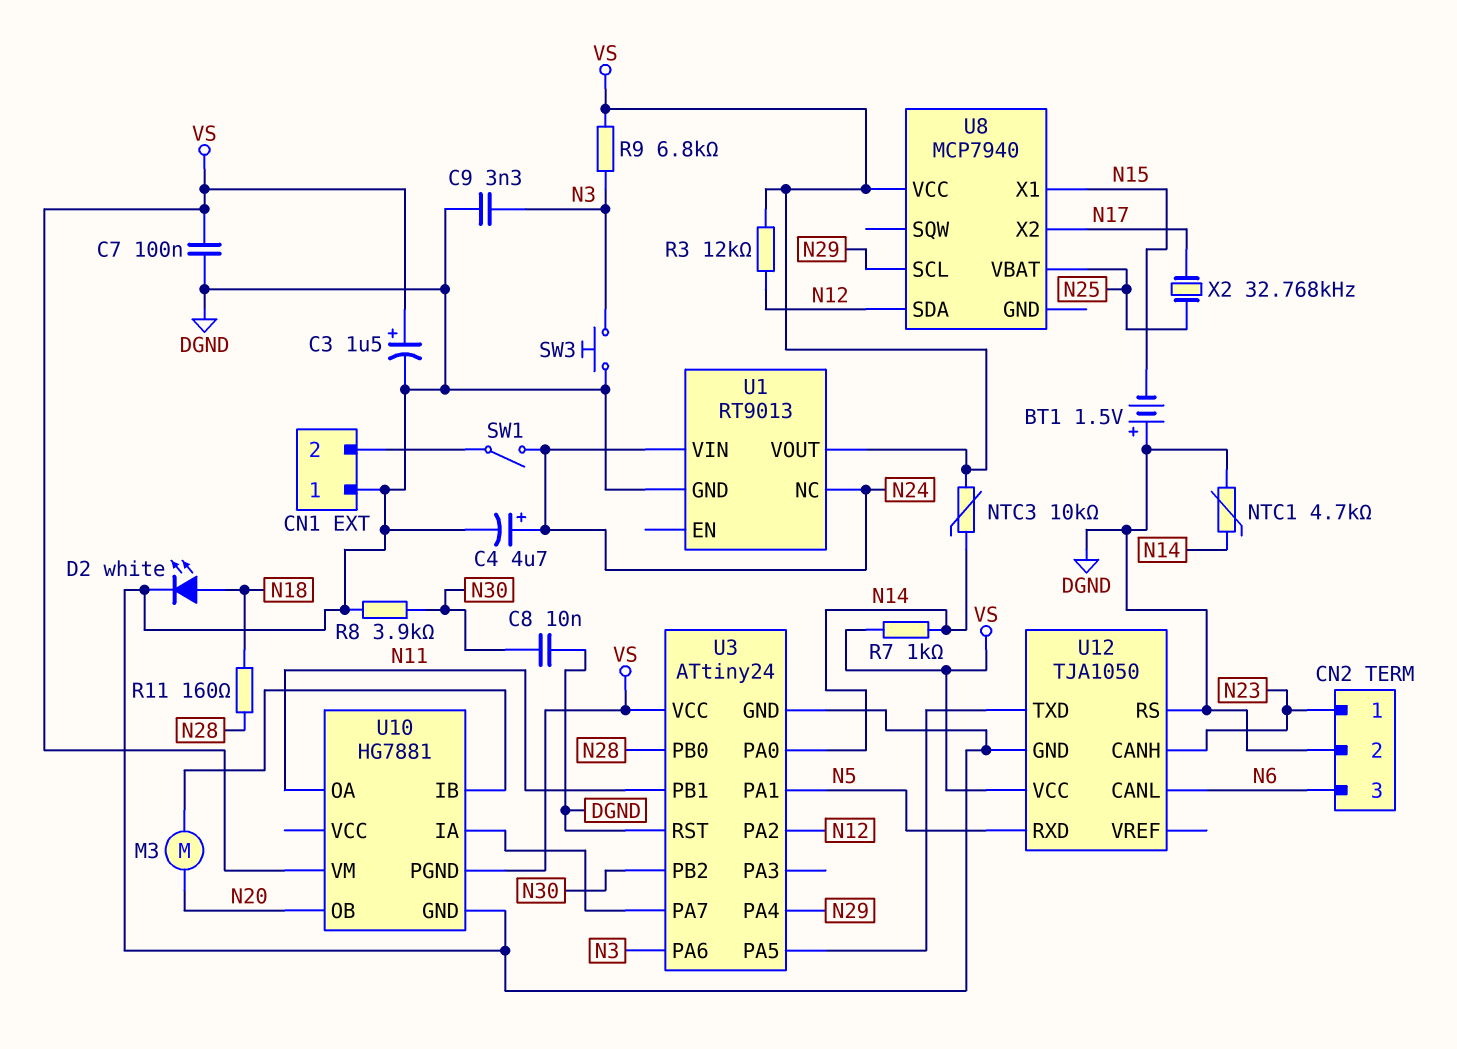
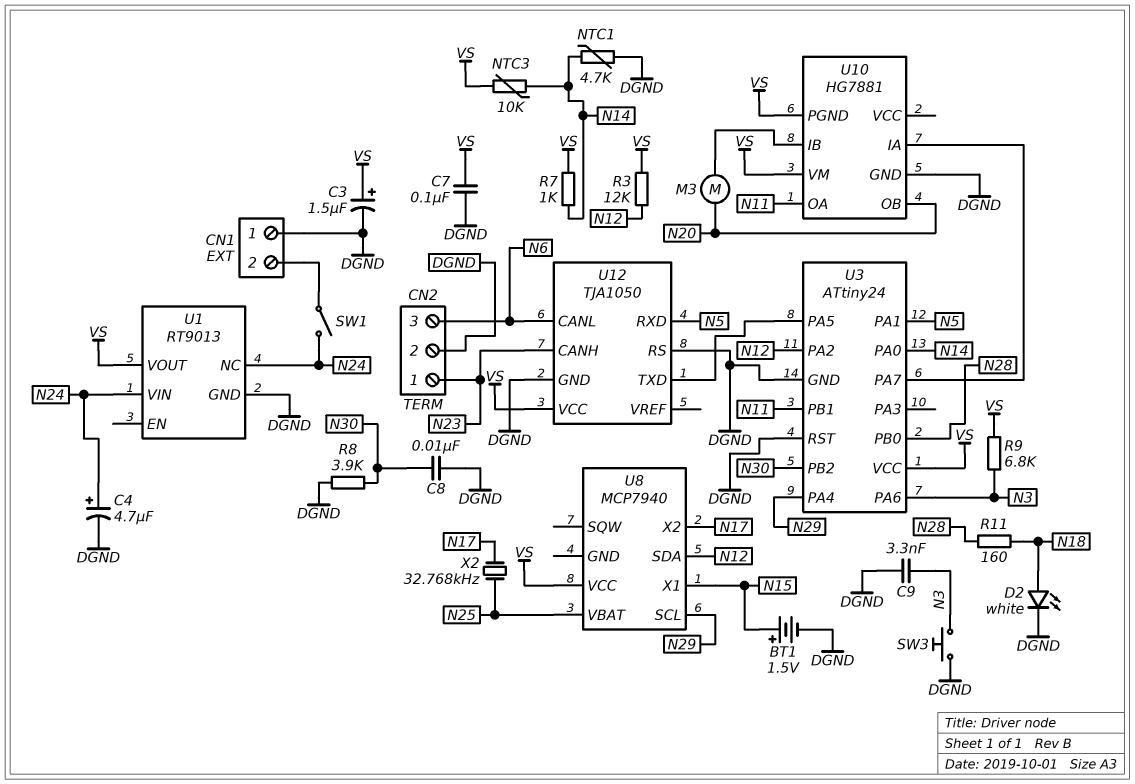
BT1: 1.5V (plus DGND, minus N15) -> 1.5V (plus N15, minus DGND)

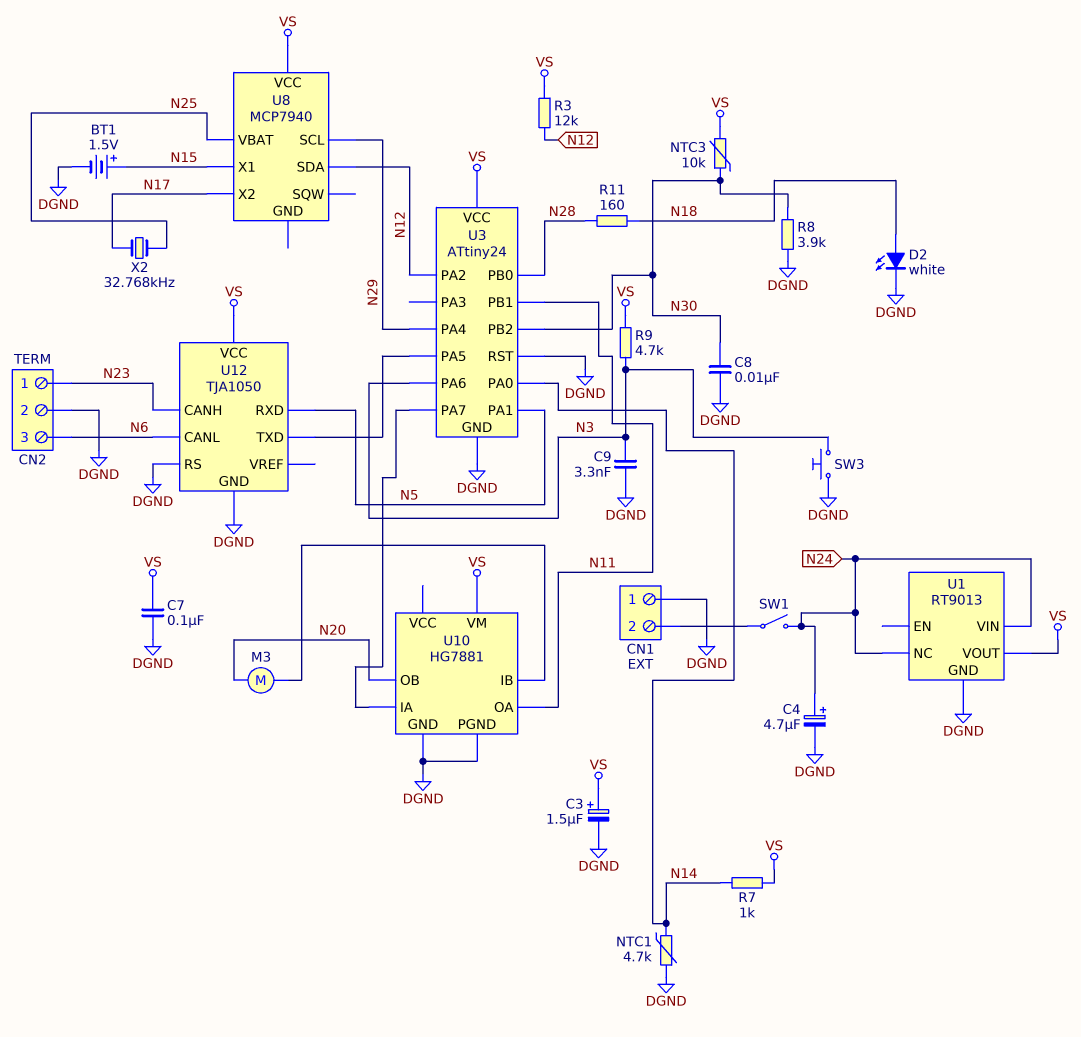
NTC3: 10k (N14, VS) -> 10k (N30, VS)
R9: 6.8k (N3, VS) -> 4.7k (N3, VS)
U10 pin PGND: VS -> DGND

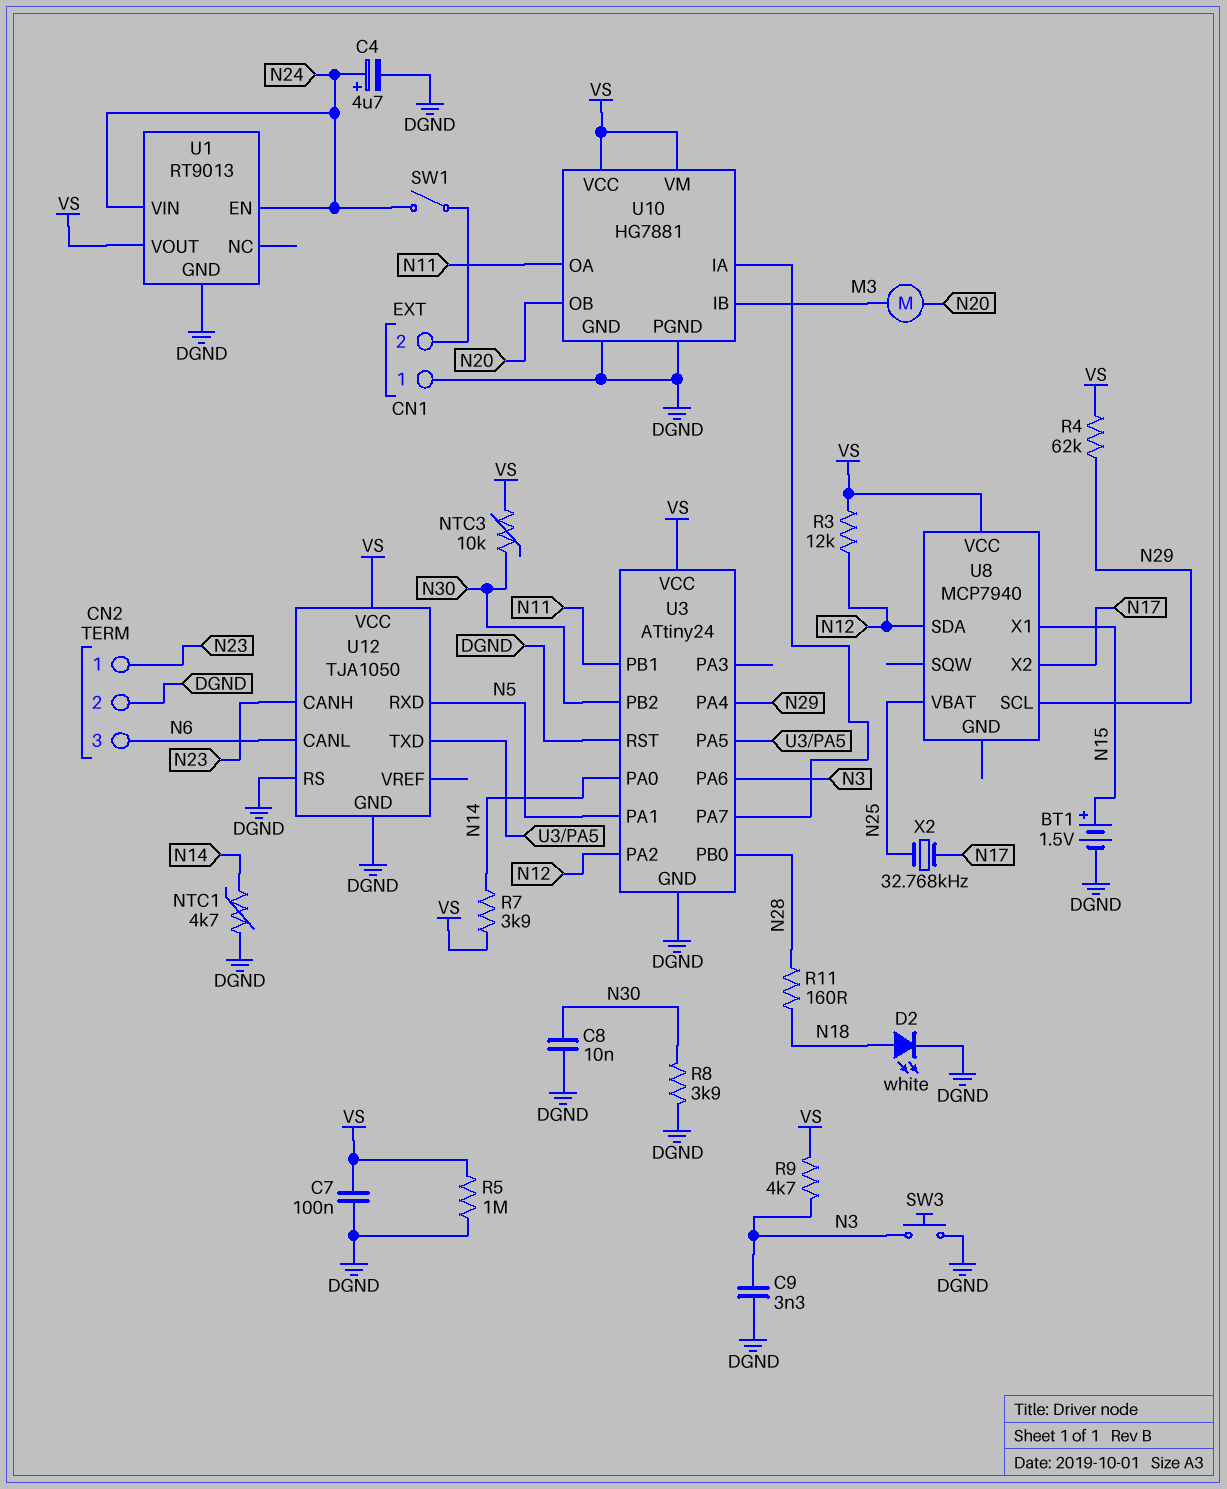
C3: 1.5uF (plus VS, minus DGND) -> none
R4: none -> 62k (N29, VS)
R5: none -> 1M (DGND, VS)
R7: 1k (N14, VS) -> 3.9k (N14, VS)
U1 pin EN: none -> N24
U1 pin NC: N24 -> none
U10 pin VCC: none -> VS

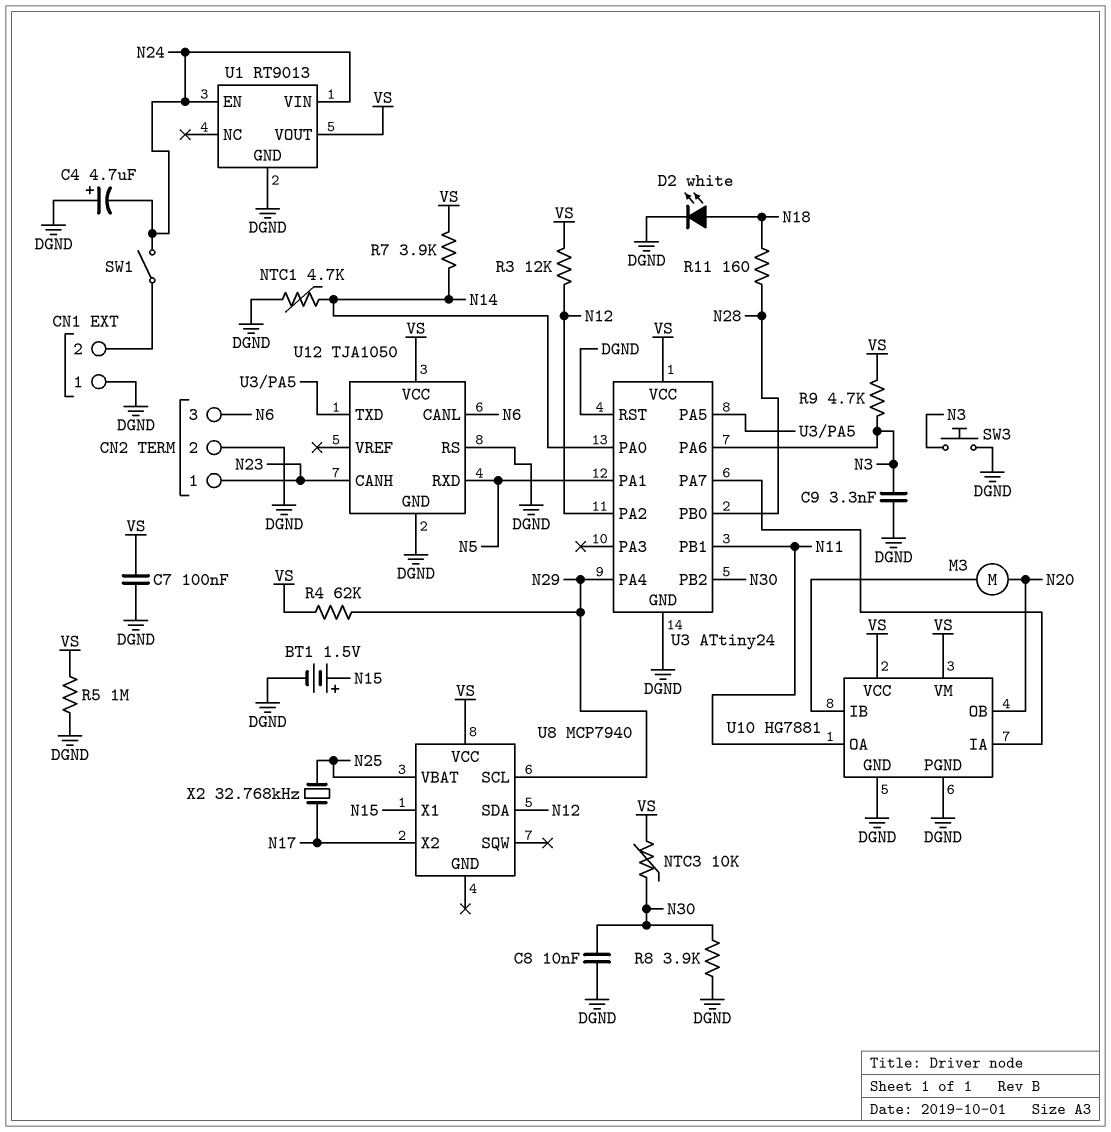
C4: 4.7uF (plus N24, minus DGND) -> 4.7uF (plus DGND, minus N24)

